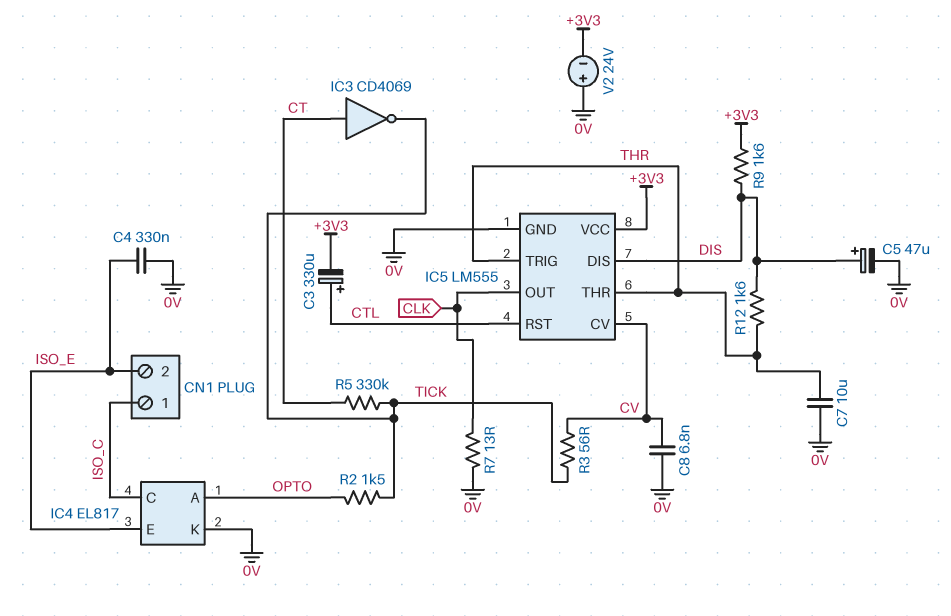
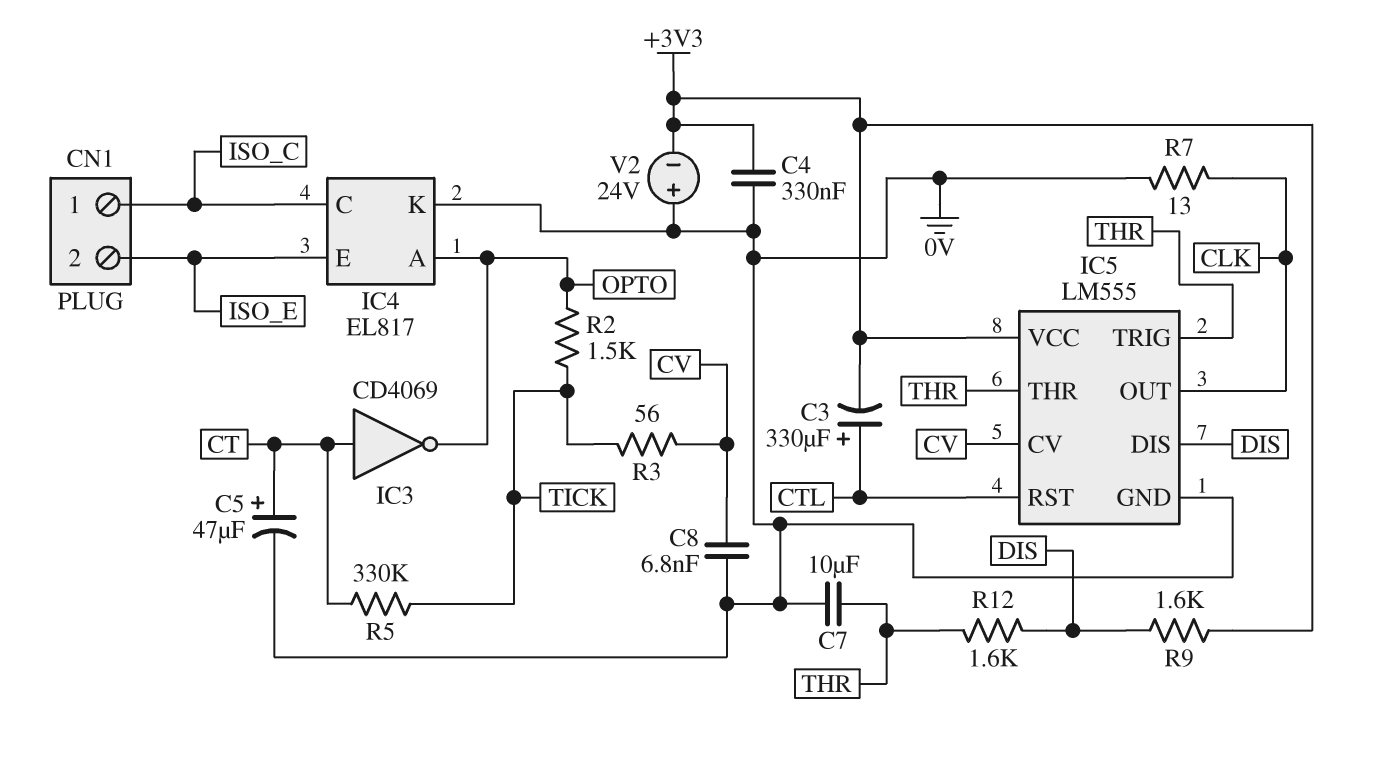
C4: 330nF (0V, ISO_E) -> 330nF (+3V3, 0V)
C5: 47uF (plus DIS, minus 0V) -> 47uF (plus CT, minus 0V)
IC3: NOT CD4069 (in CT, out TICK) -> NOT CD4069 (in CT, out OPTO)

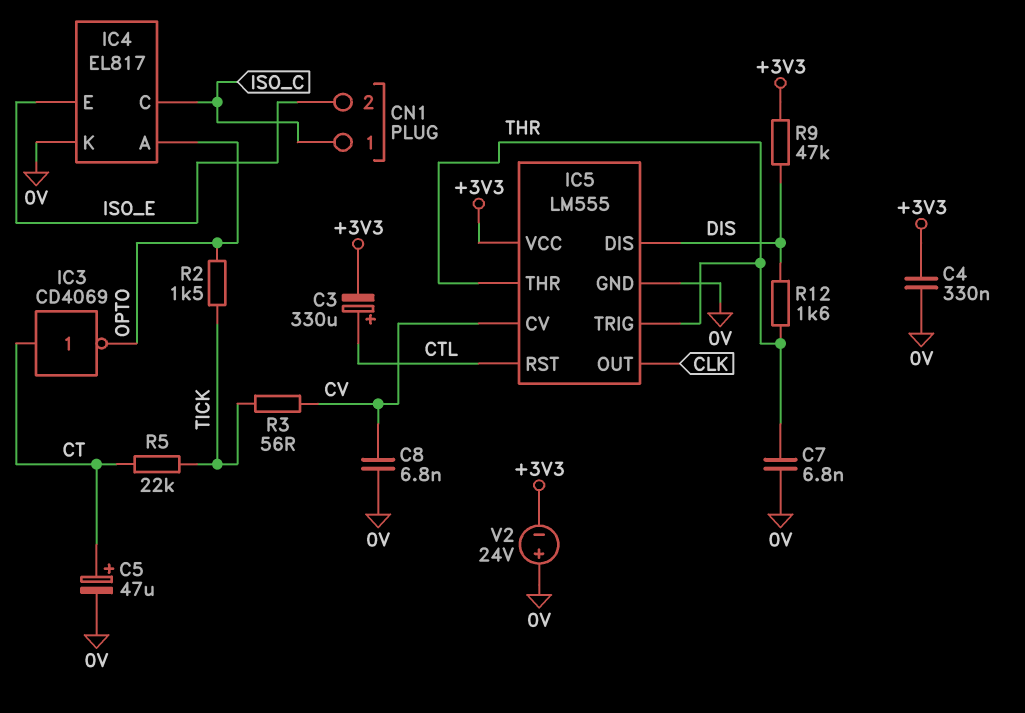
C7: 10uF (0V, THR) -> 6.8nF (0V, THR)
R5: 330k (CT, TICK) -> 22k (CT, TICK)
R7: 13 (0V, CLK) -> none
R9: 1.6k (+3V3, DIS) -> 47k (+3V3, DIS)

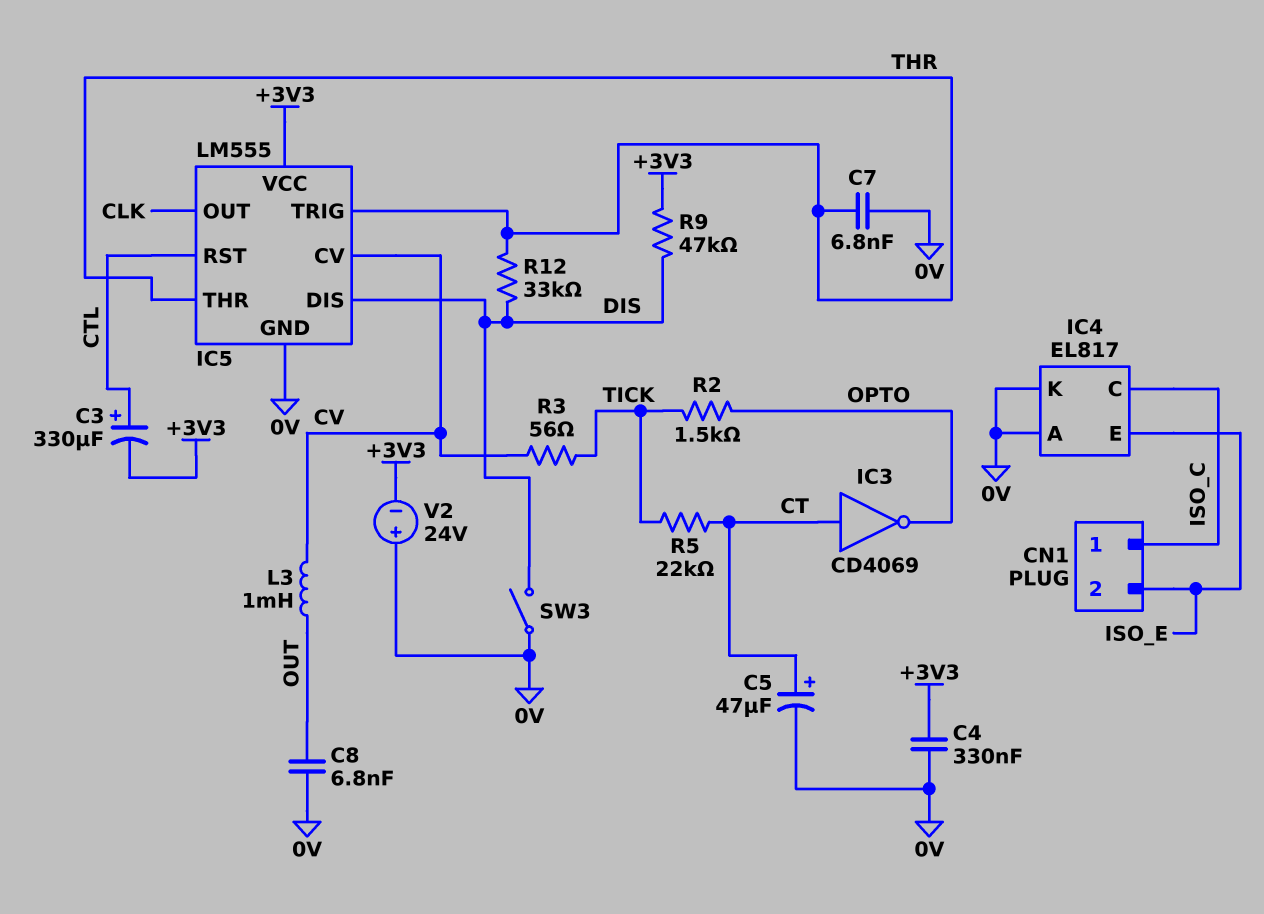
C8: 6.8nF (0V, CV) -> 6.8nF (0V, OUT)
IC4 pin A: OPTO -> 0V
L3: none -> 1mH (CV, OUT)
R12: 1.6k (DIS, THR) -> 33k (DIS, THR)
SW3: none -> switch (0V, DIS)

